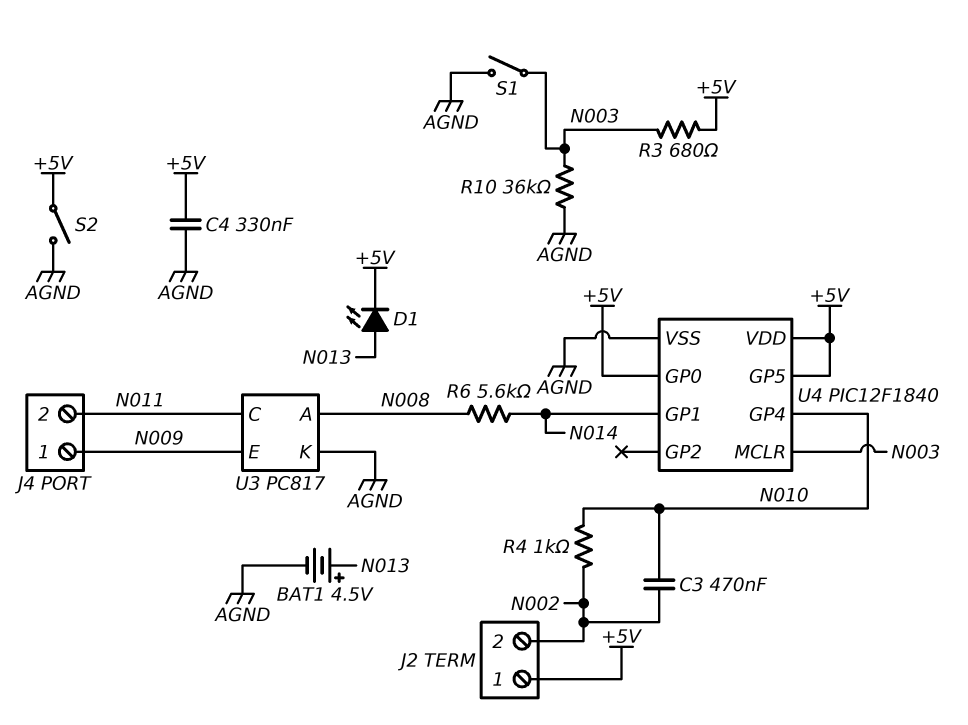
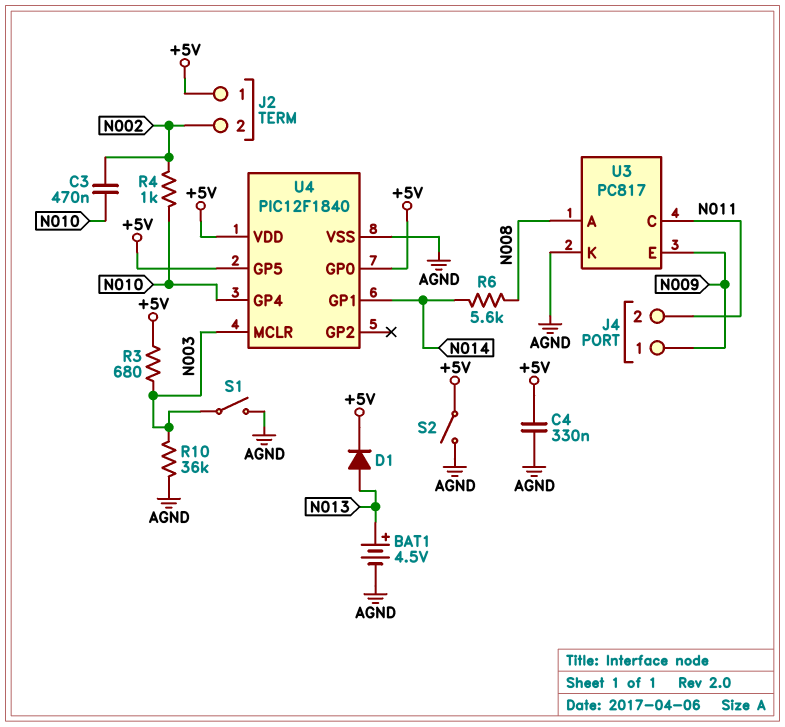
D1: LED (A N013, K +5V) -> diode (A N013, K +5V)

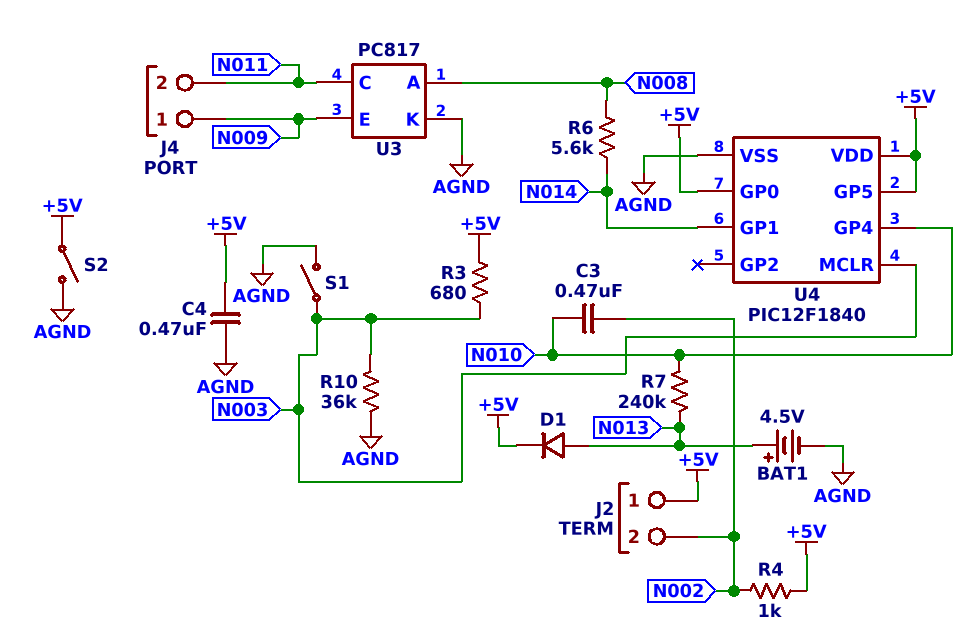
C4: 330nF (+5V, AGND) -> 470nF (+5V, AGND)
R4: 1k (N002, N010) -> 1k (+5V, N002)
R7: none -> 240k (N010, N013)

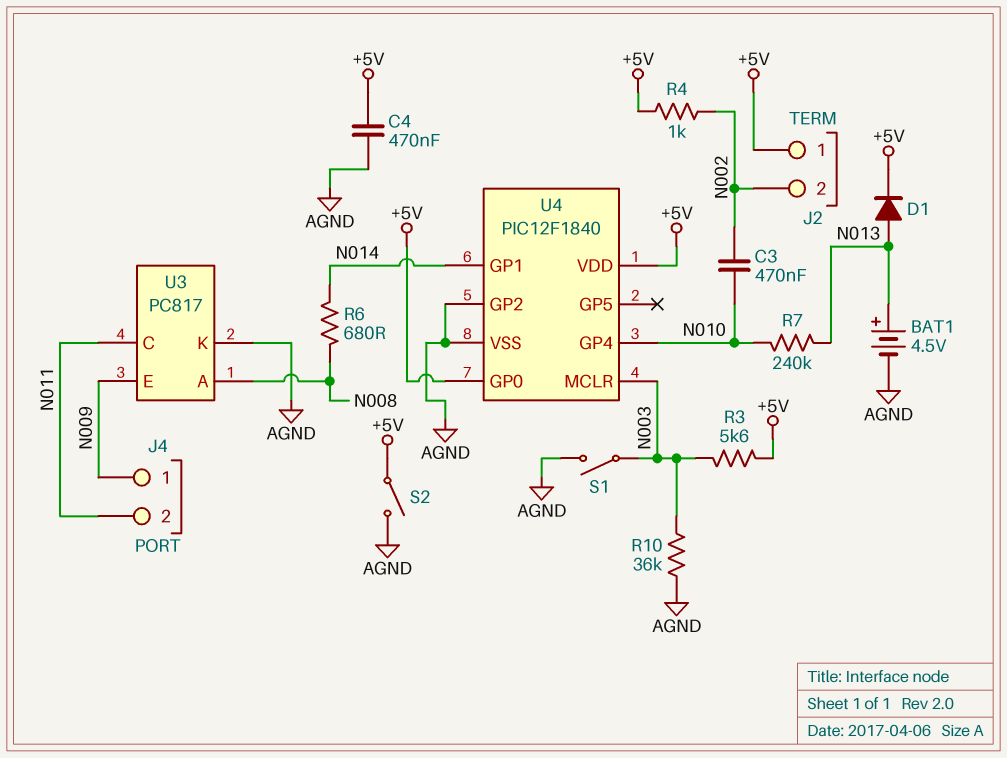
R3: 680 (+5V, N003) -> 5.6k (+5V, N003)
R6: 5.6k (N008, N014) -> 680 (N008, N014)
U4 pin GP2: none -> AGND
U4 pin GP5: +5V -> none

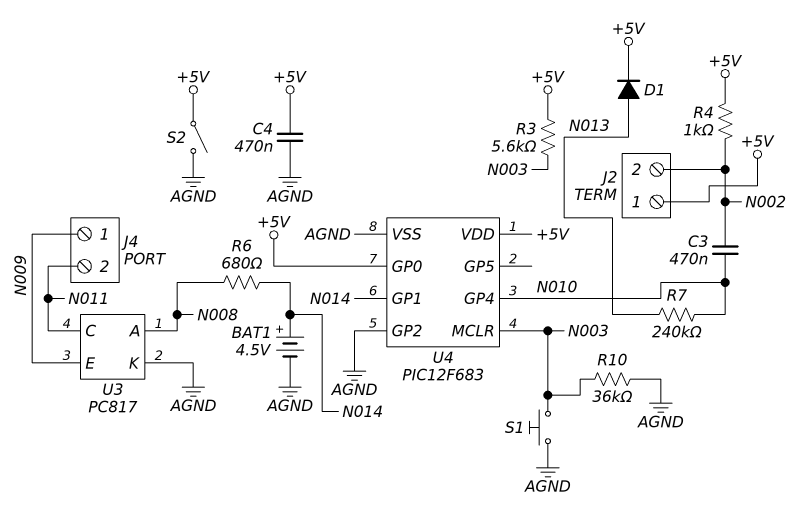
BAT1: 4.5V (plus N013, minus AGND) -> 4.5V (plus N014, minus AGND)
S1: switch (AGND, N003) -> button (AGND, N003)
U4: PIC12F1840 -> PIC12F683

